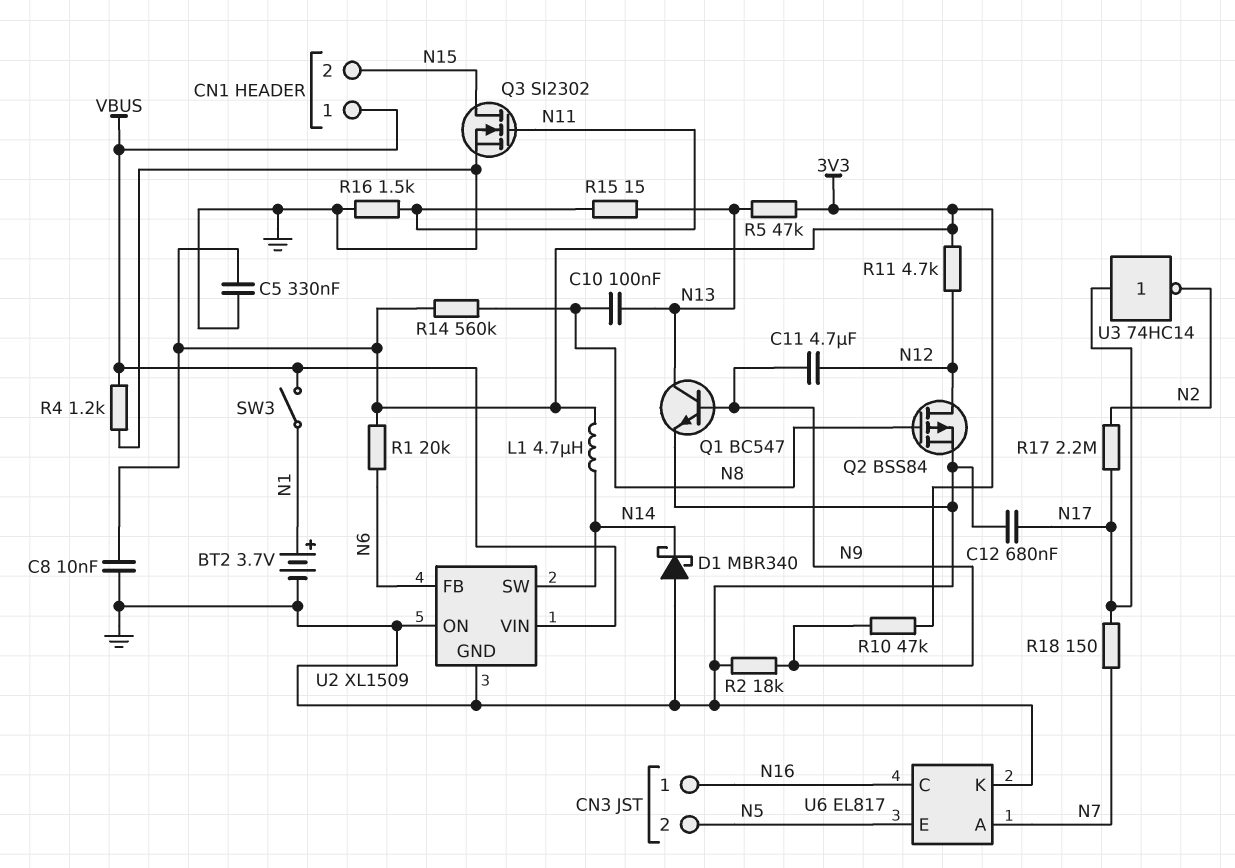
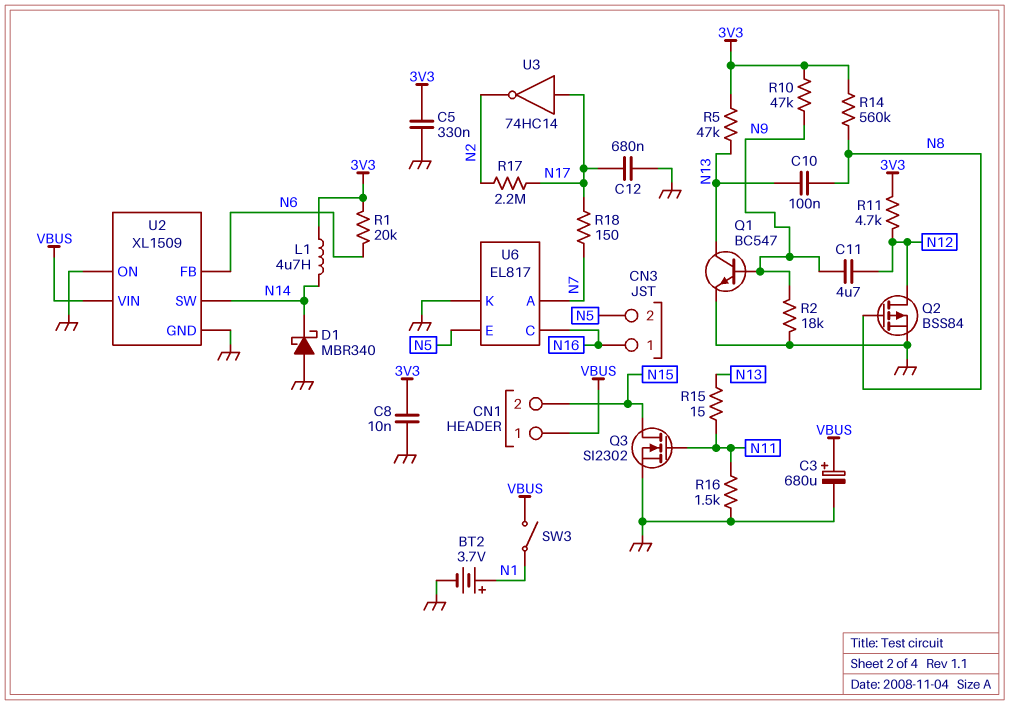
C3: none -> 680uF (plus VBUS, minus GND)
R4: 1.2k (GND, VBUS) -> none

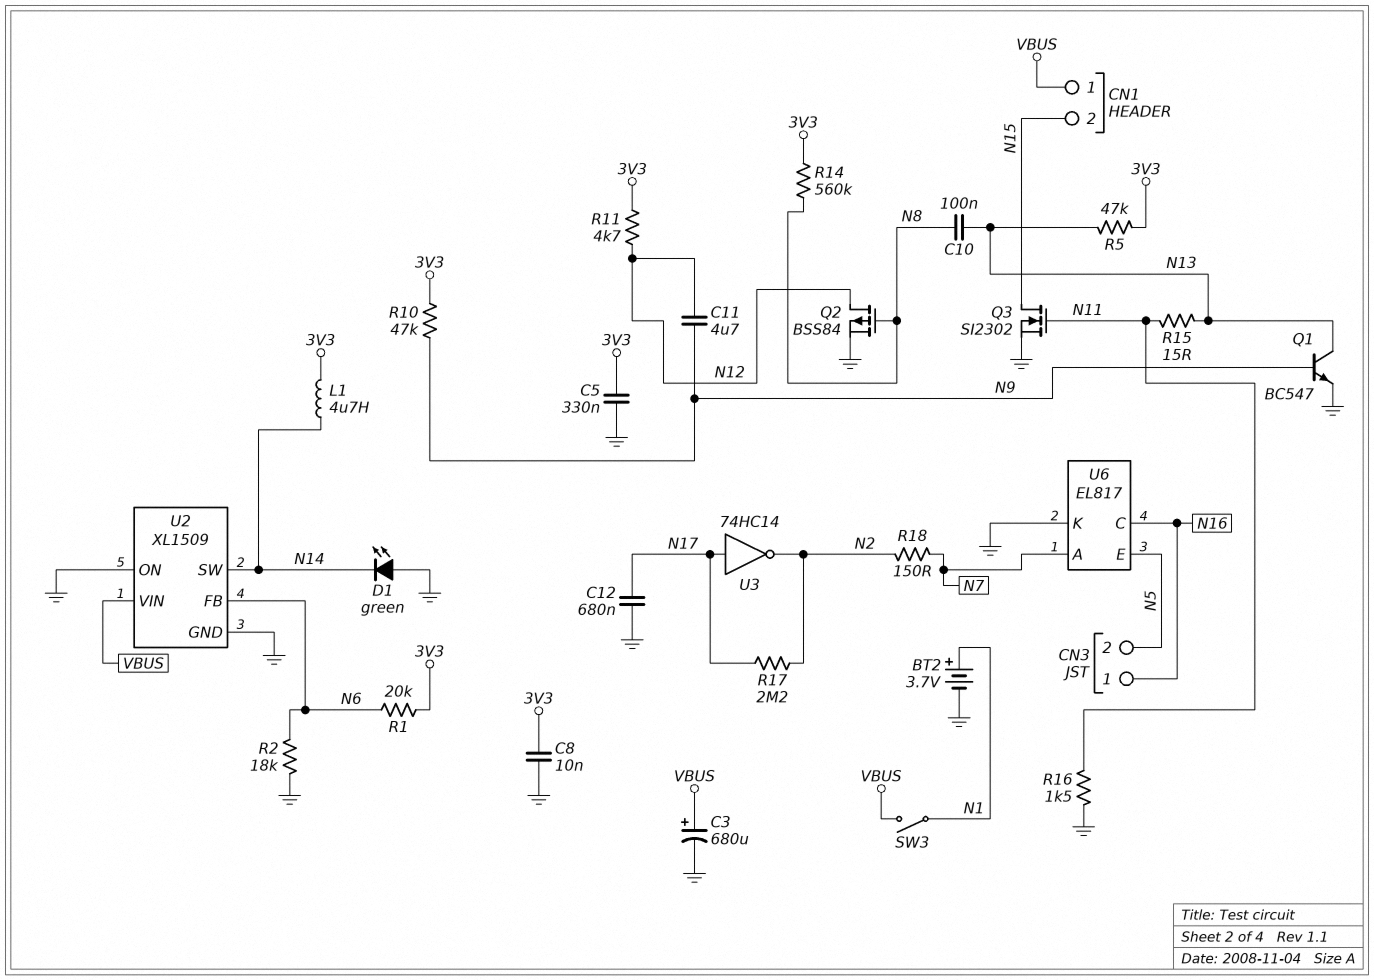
D1: schottky MBR340 (A GND, K N14) -> LED green (A GND, K N14)
R2: 18k (GND, N9) -> 18k (GND, N6)
R18: 150 (N7, N17) -> 150 (N2, N7)

